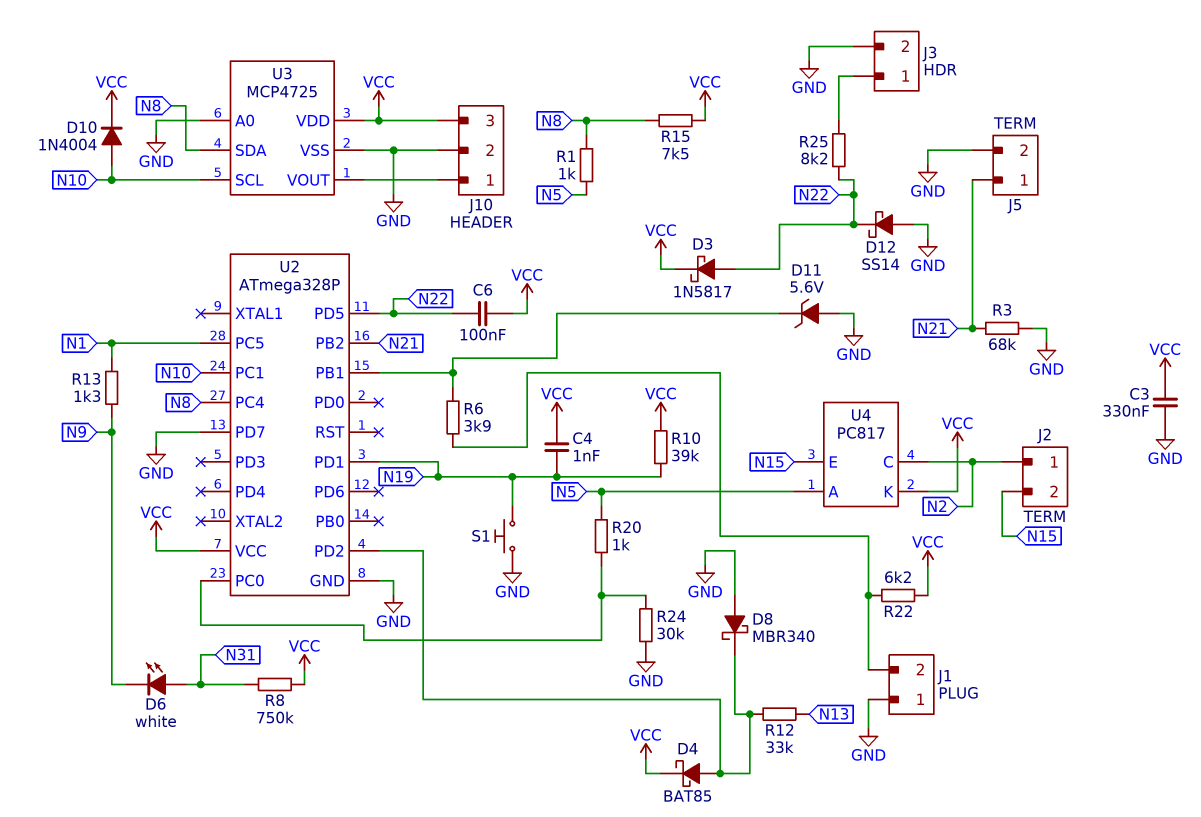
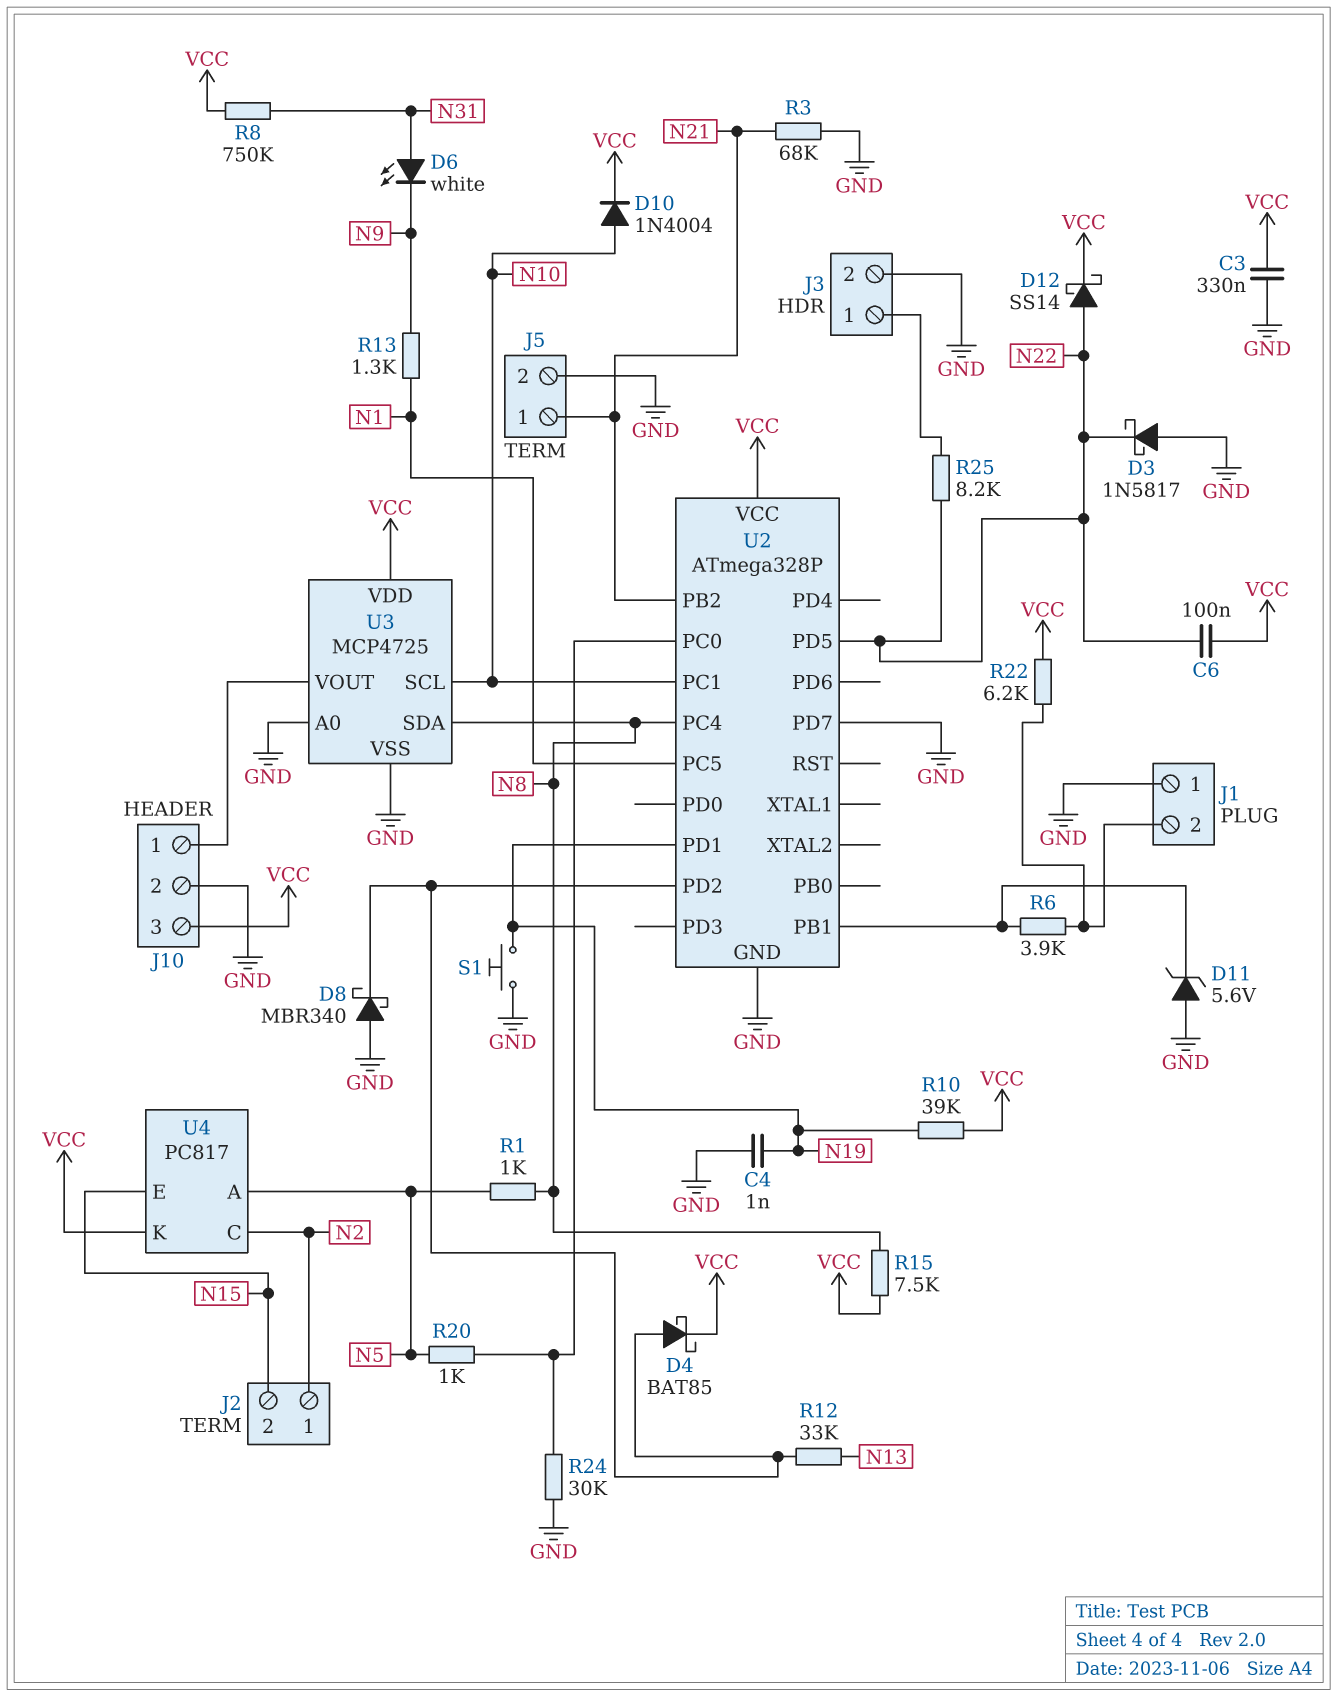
C4: 1nF (N19, VCC) -> 1nF (GND, N19)
D3: schottky 1N5817 (A N22, K VCC) -> schottky 1N5817 (A GND, K N22)
D12: schottky SS14 (A GND, K N22) -> schottky SS14 (A N22, K VCC)

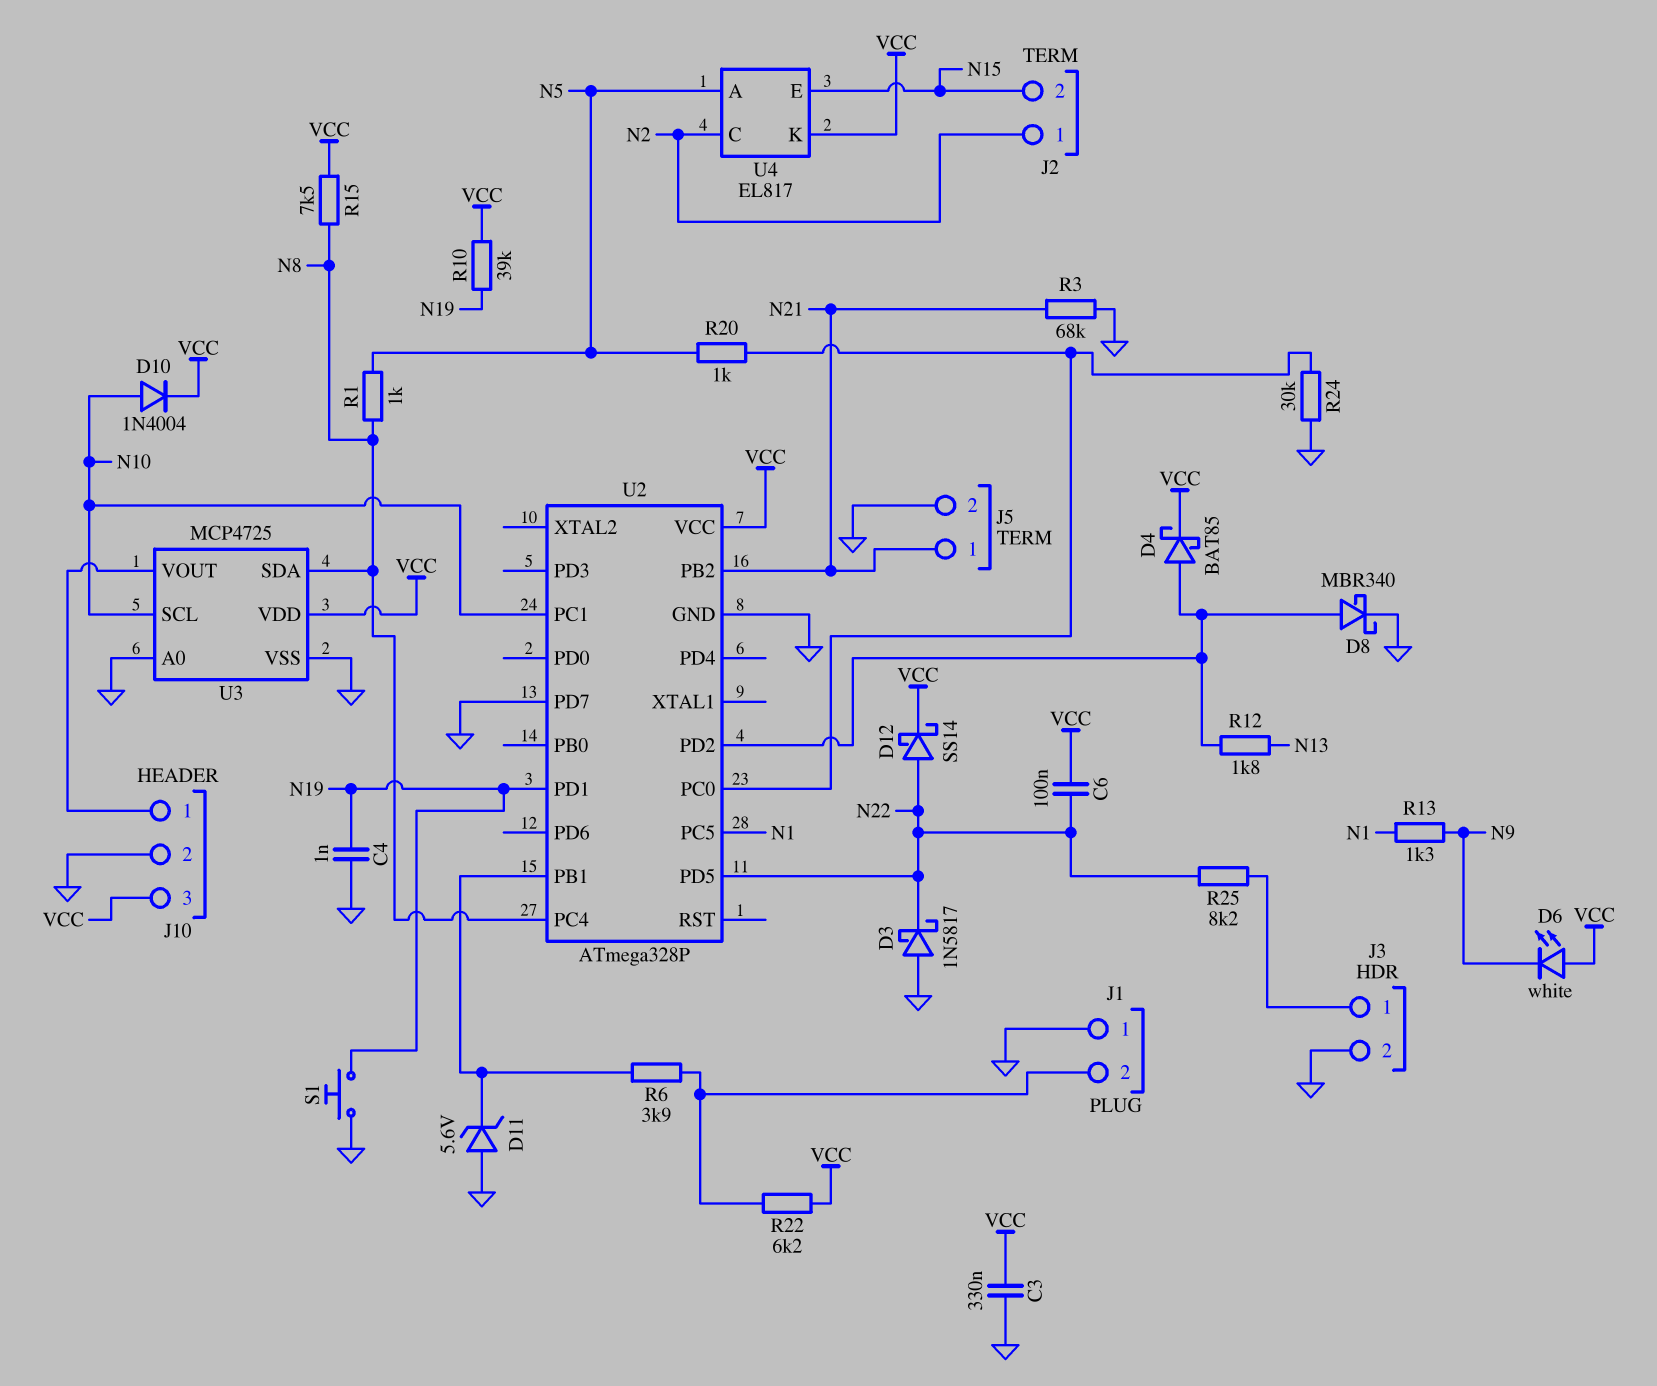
D6: LED white (A N31, K N9) -> LED white (A VCC, K N9)
D8: schottky MBR340 (A GND, K U2/PD2) -> schottky MBR340 (A U2/PD2, K GND)
R8: 750k (N31, VCC) -> none
R12: 33k (N13, U2/PD2) -> 1.8k (N13, U2/PD2)
U4: PC817 -> EL817

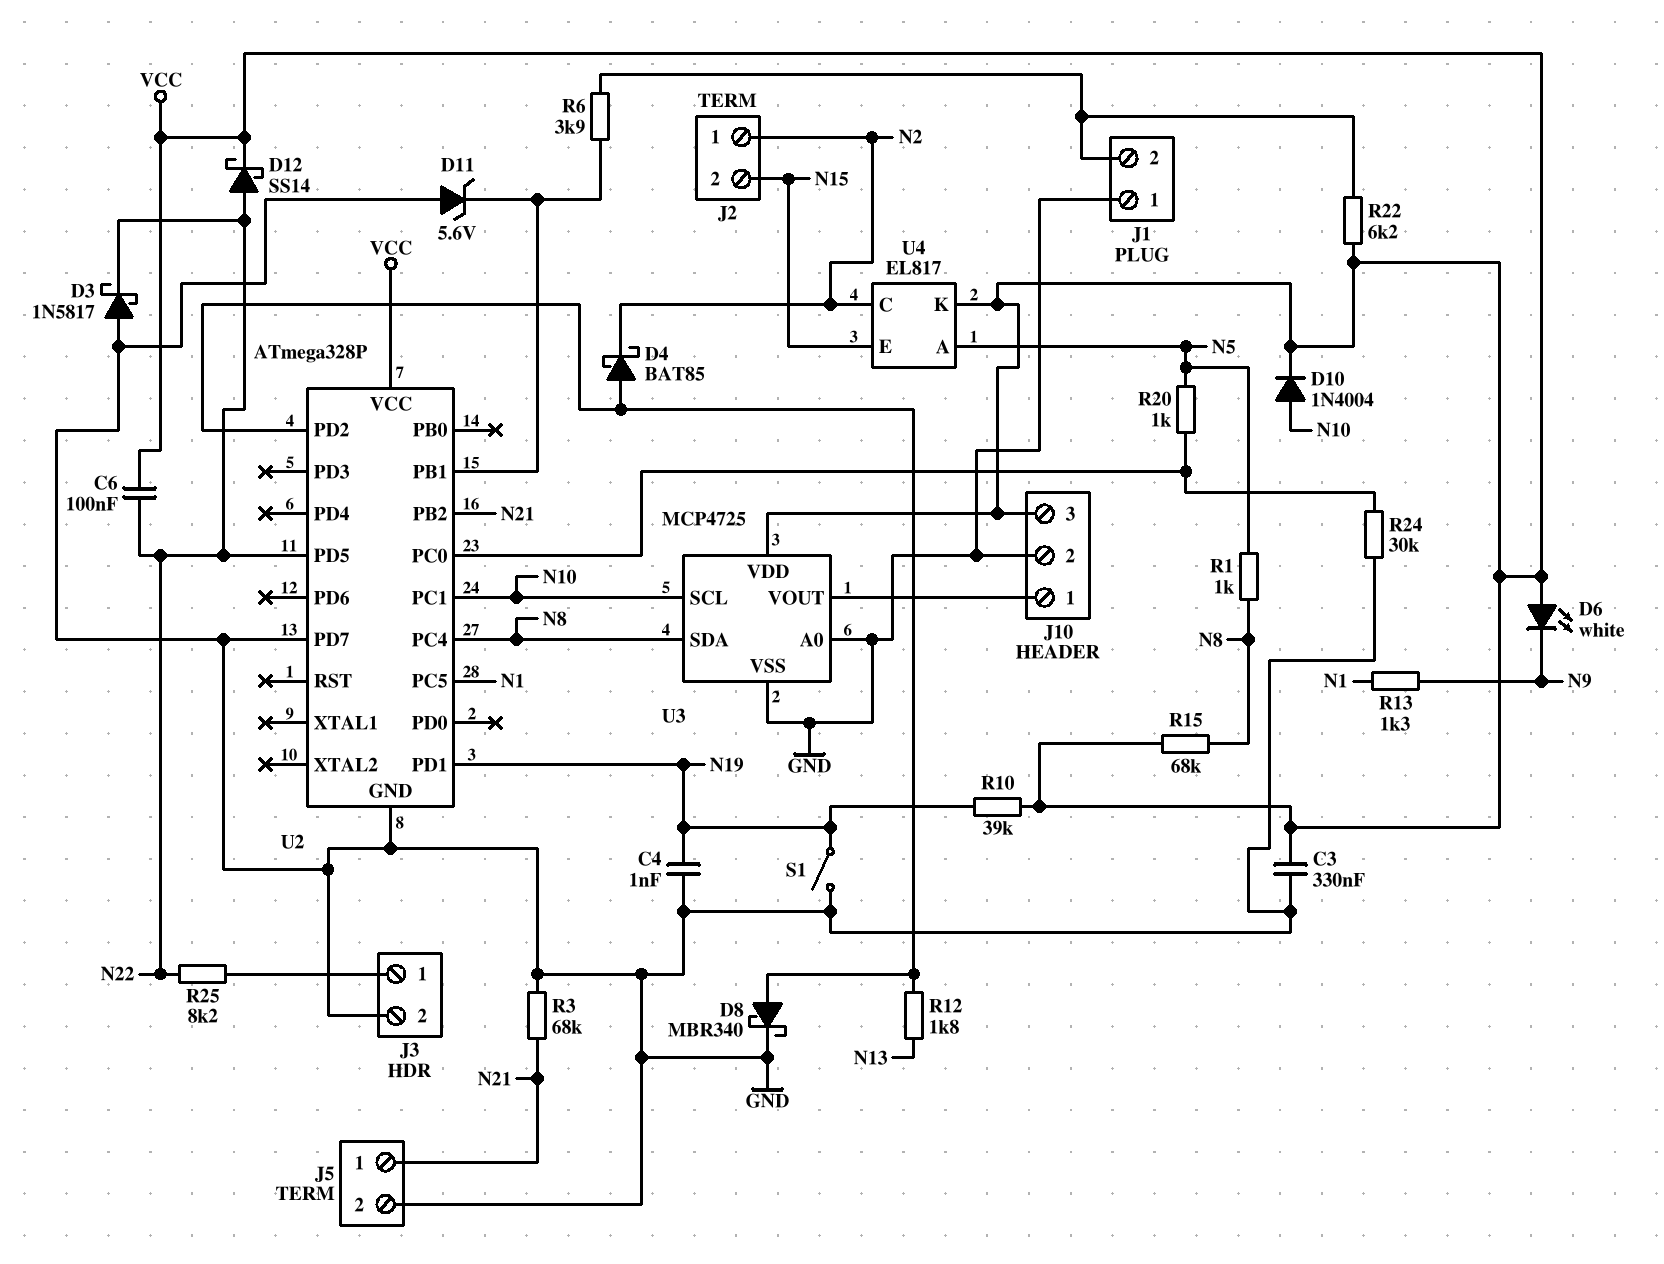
D4: schottky BAT85 (A U2/PD2, K VCC) -> schottky BAT85 (A U2/PD2, K N2)
R15: 7.5k (N8, VCC) -> 68k (N8, VCC)
S1: button (GND, N19) -> switch (GND, N19)

